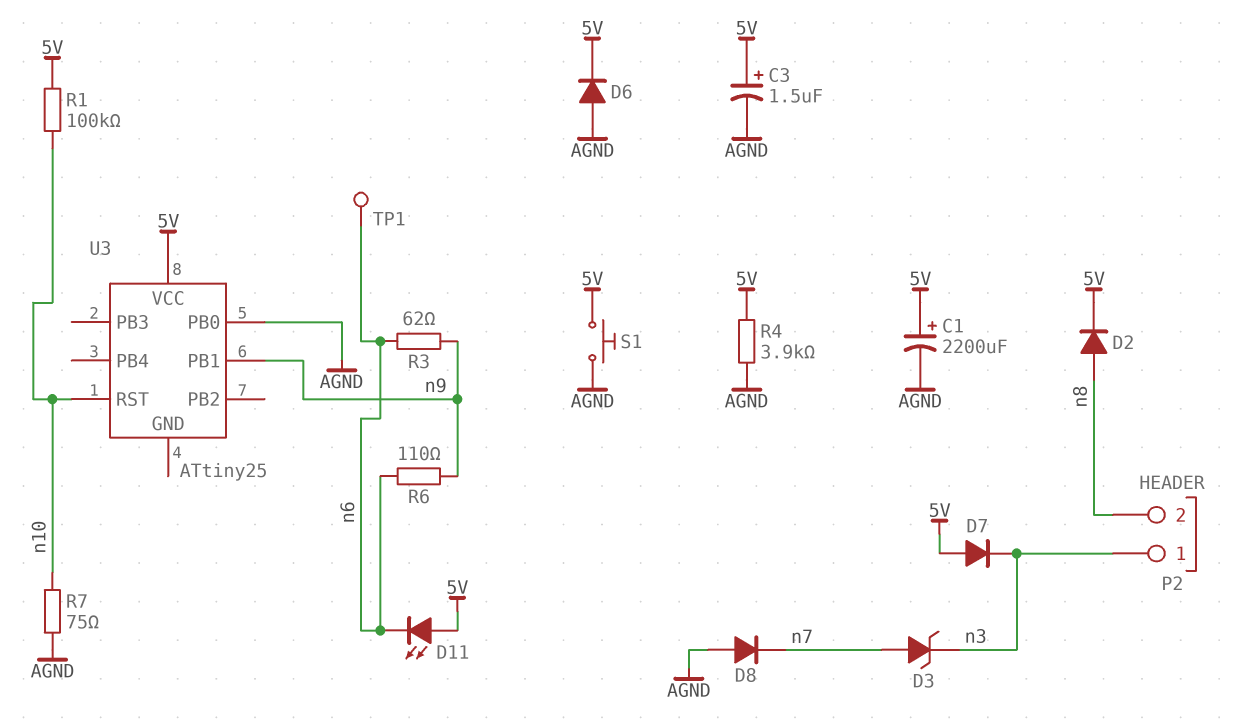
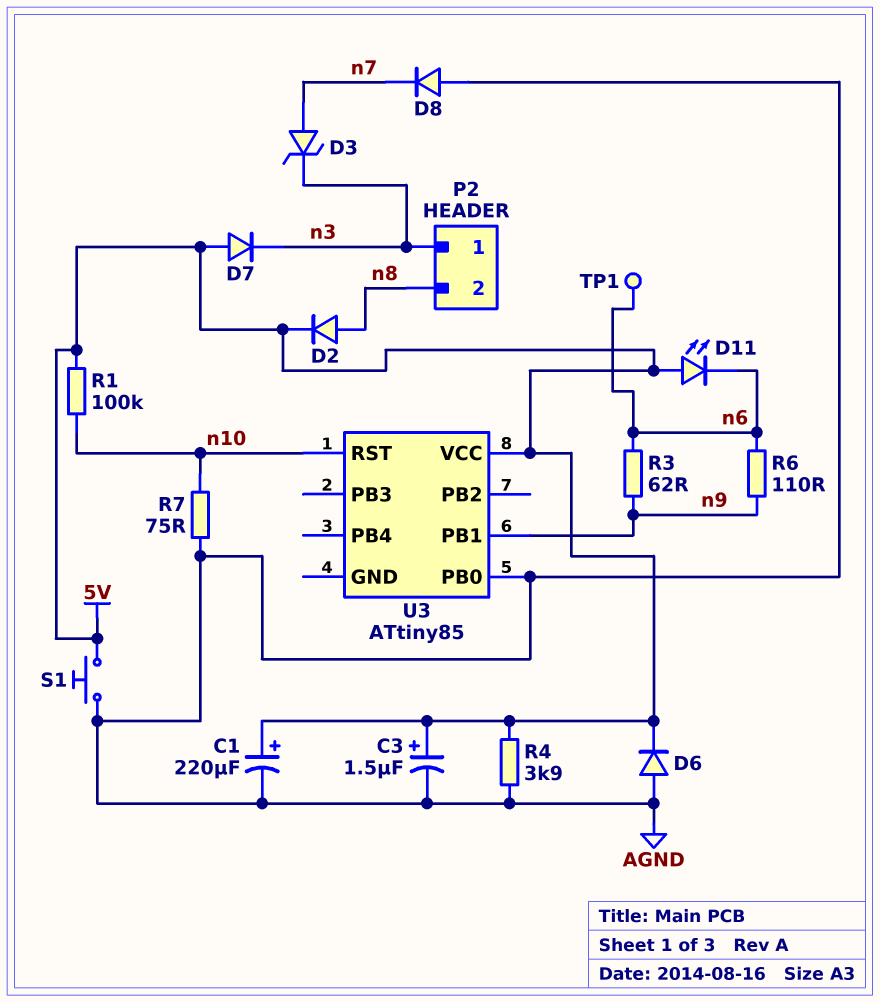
C1: 2200uF (plus 5V, minus AGND) -> 220uF (plus 5V, minus AGND)
U3: ATtiny25 -> ATtiny85

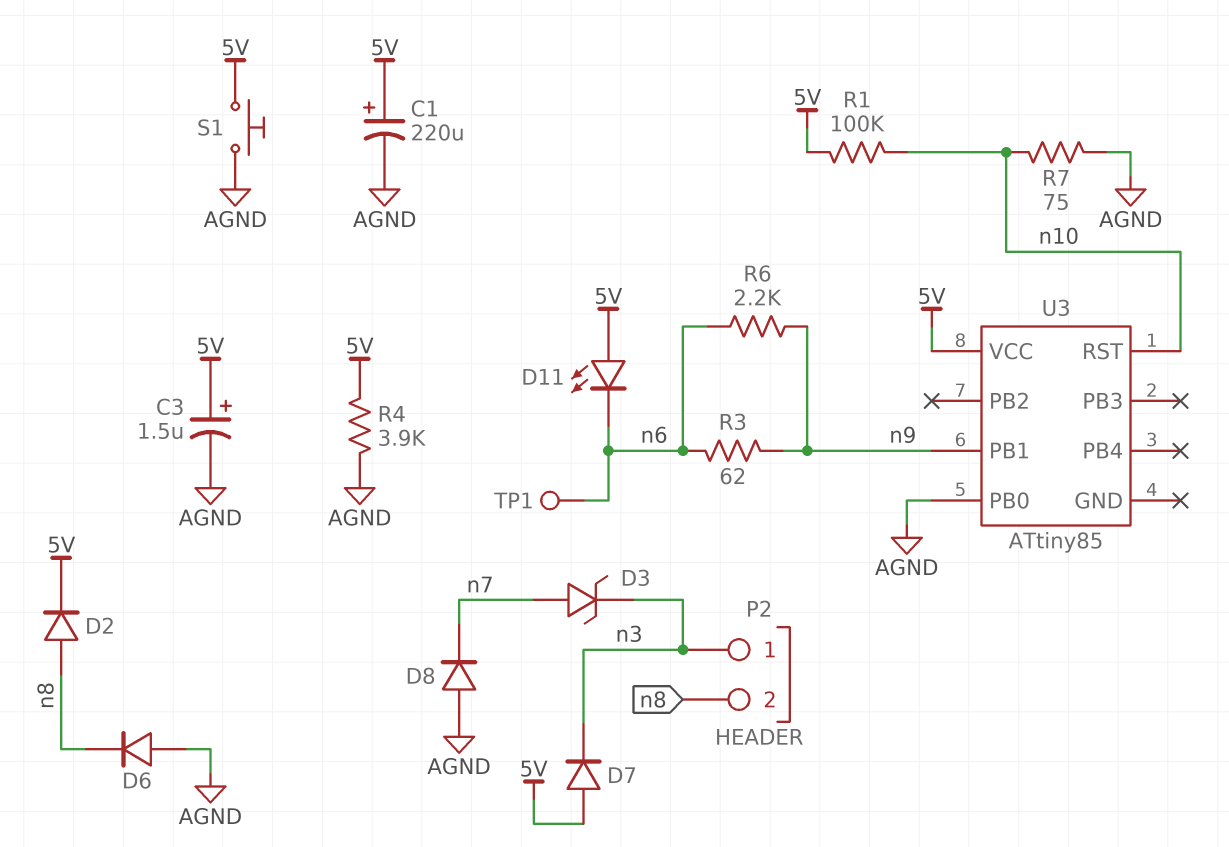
D6: diode (A AGND, K 5V) -> diode (A AGND, K n8)
R6: 110 (n6, n9) -> 2.2k (n6, n9)

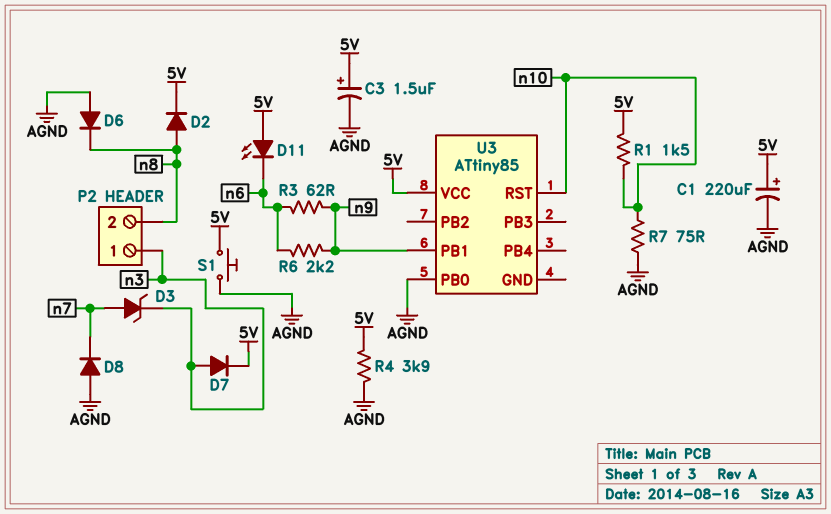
D7: diode (A 5V, K n3) -> diode (A n3, K 5V)
R1: 100k (5V, n10) -> 1.5k (5V, n10)
TP1: test point (n6) -> none

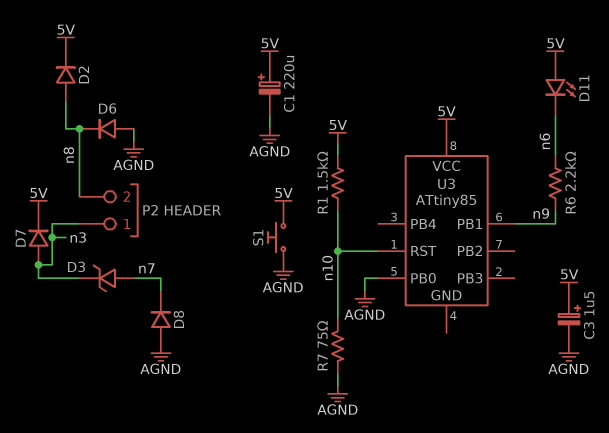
R3: 62 (n6, n9) -> none
R4: 3.9k (5V, AGND) -> none

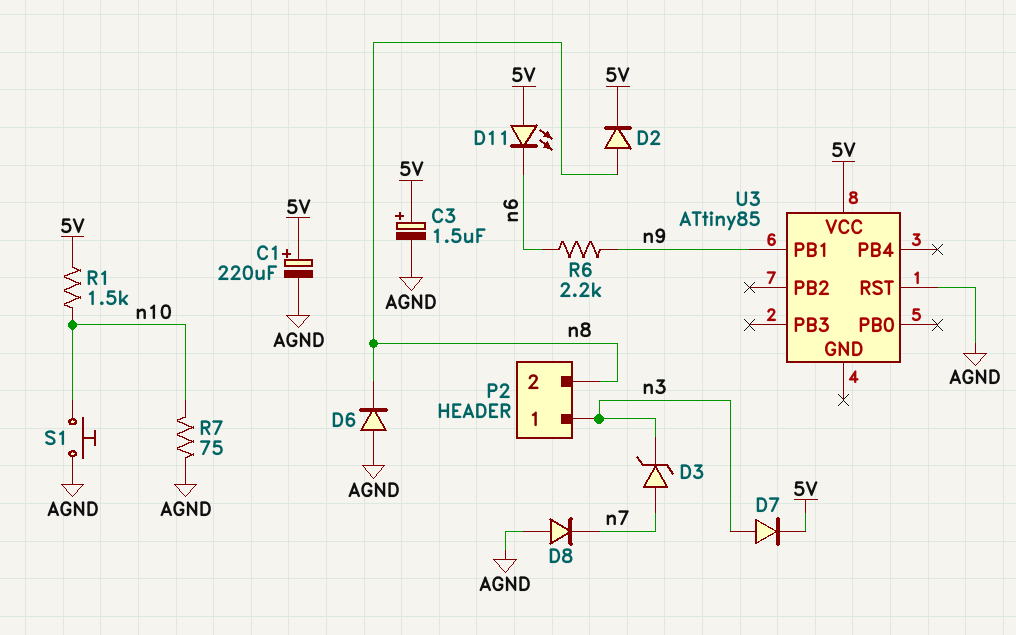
S1: button (5V, AGND) -> button (AGND, n10)
U3 pin PB0: AGND -> none
U3 pin RST: n10 -> AGND

